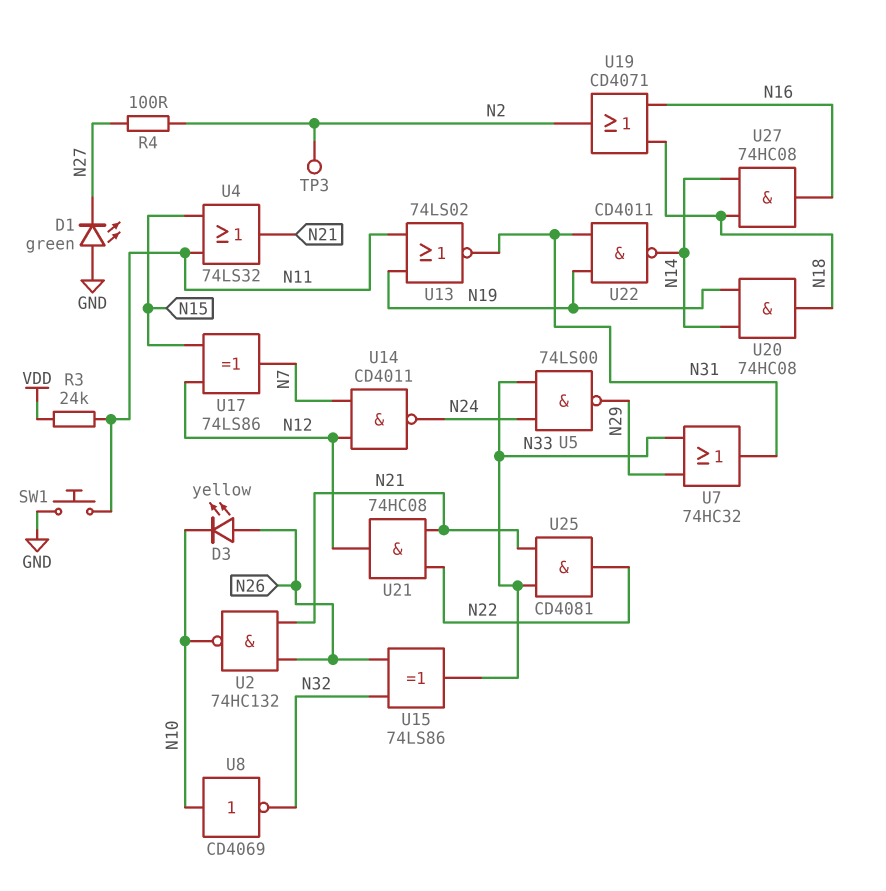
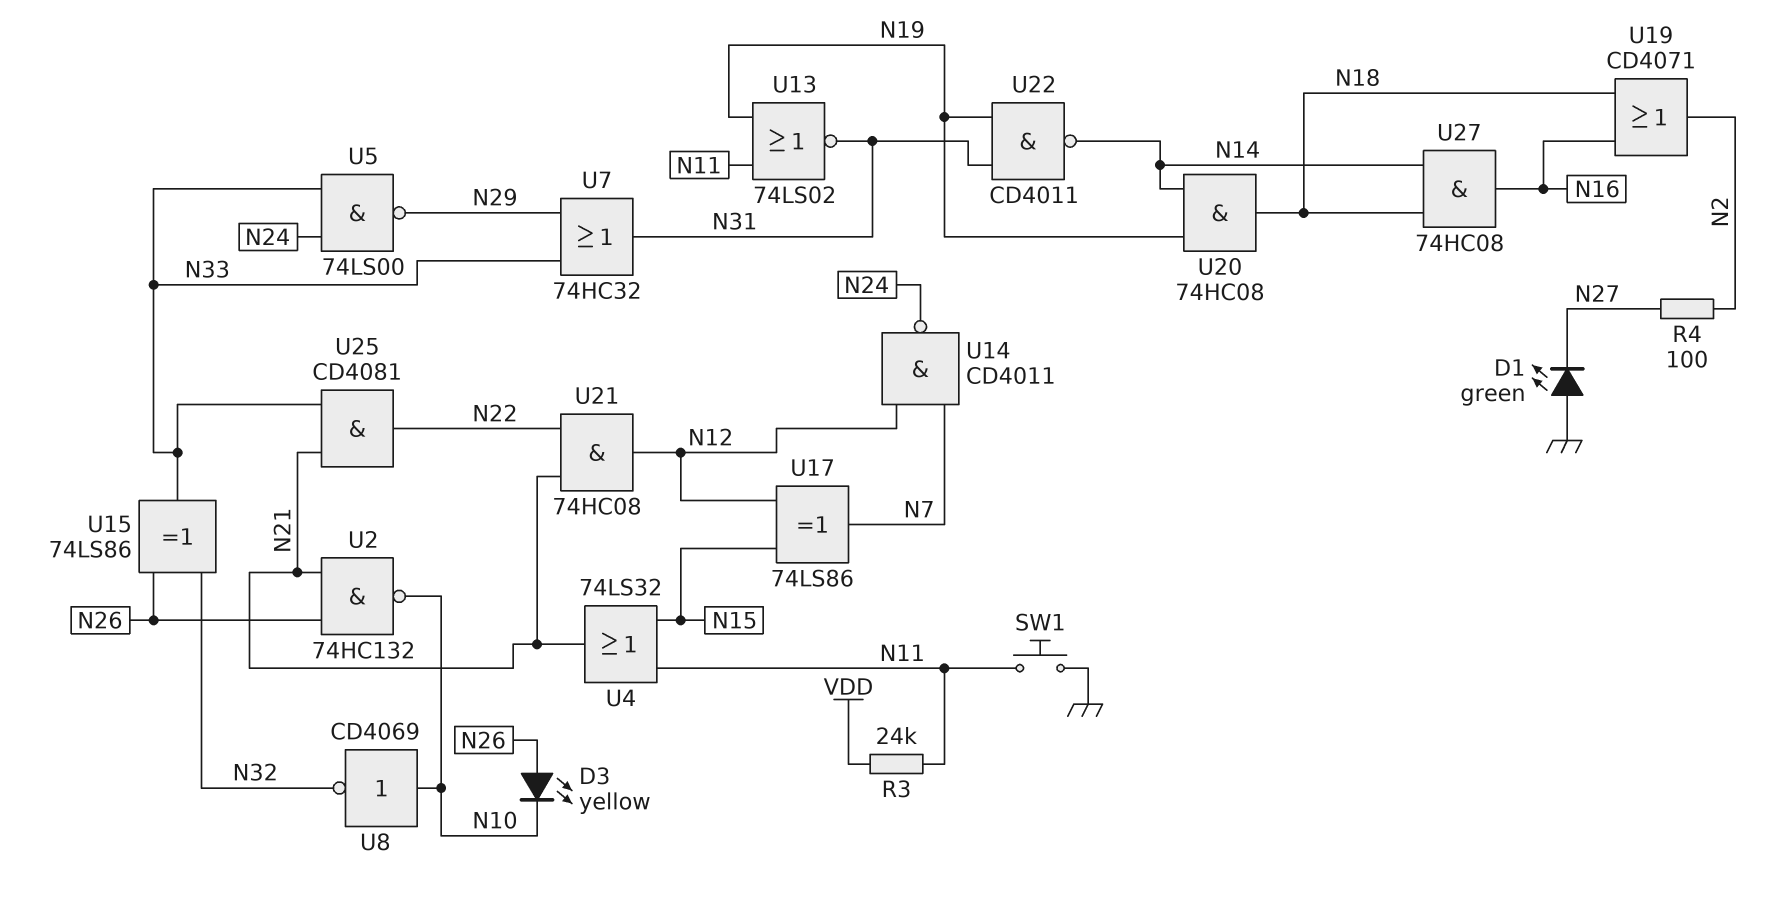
TP3: test point (N2) -> none

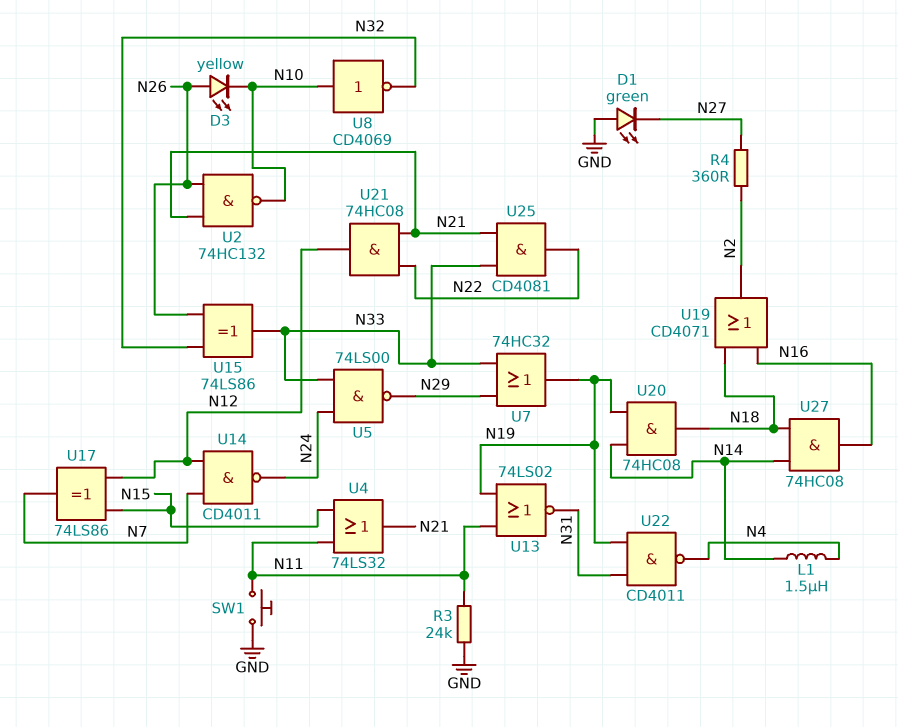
L1: none -> 1.5uH (N4, N14)
R3: 24k (N11, VDD) -> 24k (GND, N11)
R4: 100 (N2, N27) -> 360 (N2, N27)
U7: OR 74HC32 (in N29, in N33, out N31) -> OR 74HC32 (in N29, in N33, out N19)
U22: NAND CD4011 (in N19, in N31, out N14) -> NAND CD4011 (in N19, in N31, out N4)

